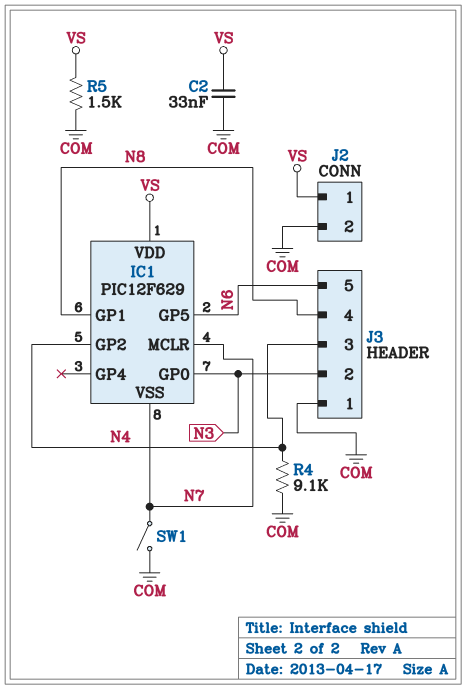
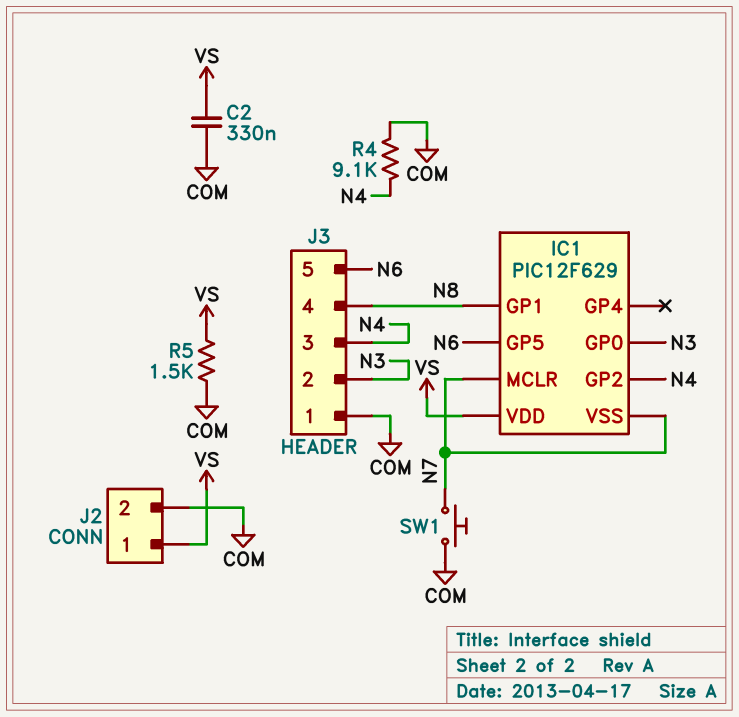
C2: 33nF (COM, VS) -> 330nF (COM, VS)
SW1: switch (COM, N7) -> button (COM, N7)

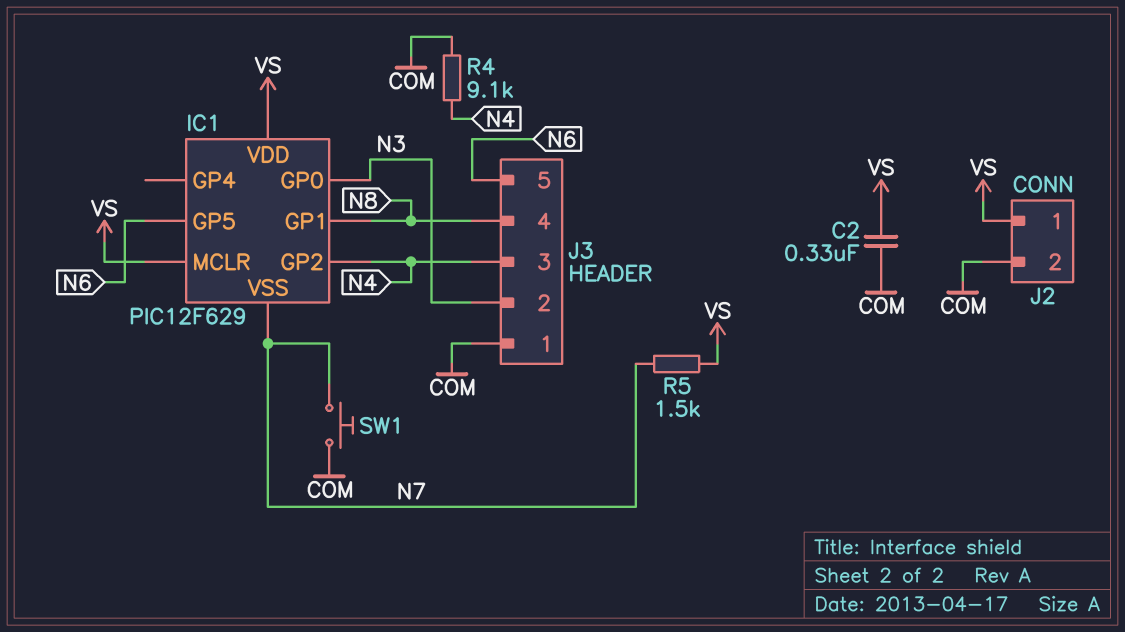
IC1 pin MCLR: N7 -> VS
R5: 1.5k (COM, VS) -> 1.5k (N7, VS)

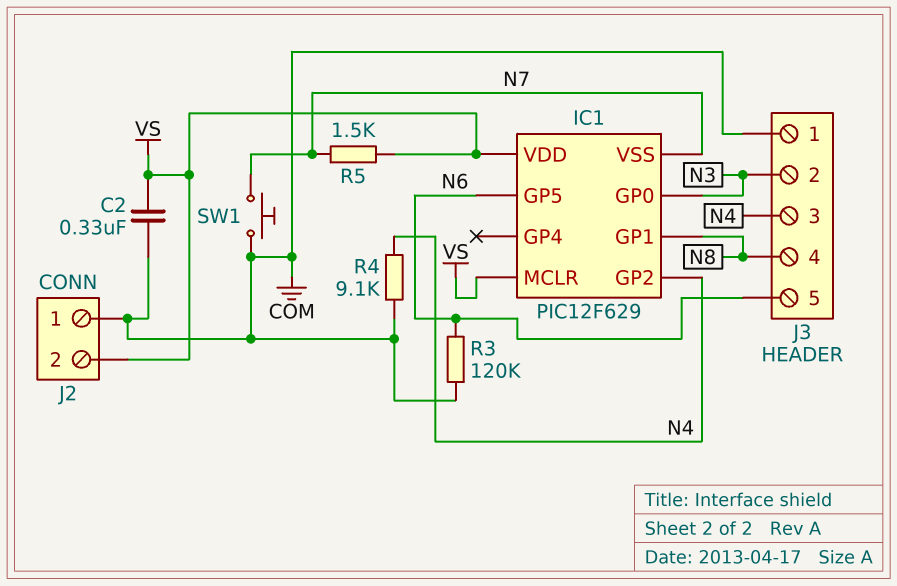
J2 pin 1: VS -> COM
J2 pin 2: COM -> VS
R3: none -> 120k (COM, N6)

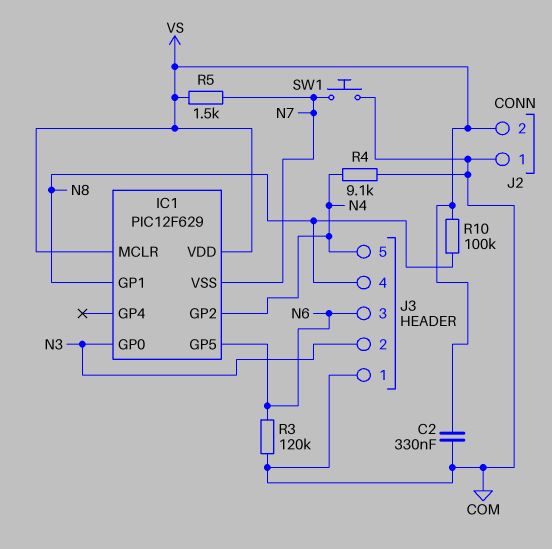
J3 pin 3: N4 -> N6
J3 pin 5: N6 -> N4
R10: none -> 100k (N8, VS)

